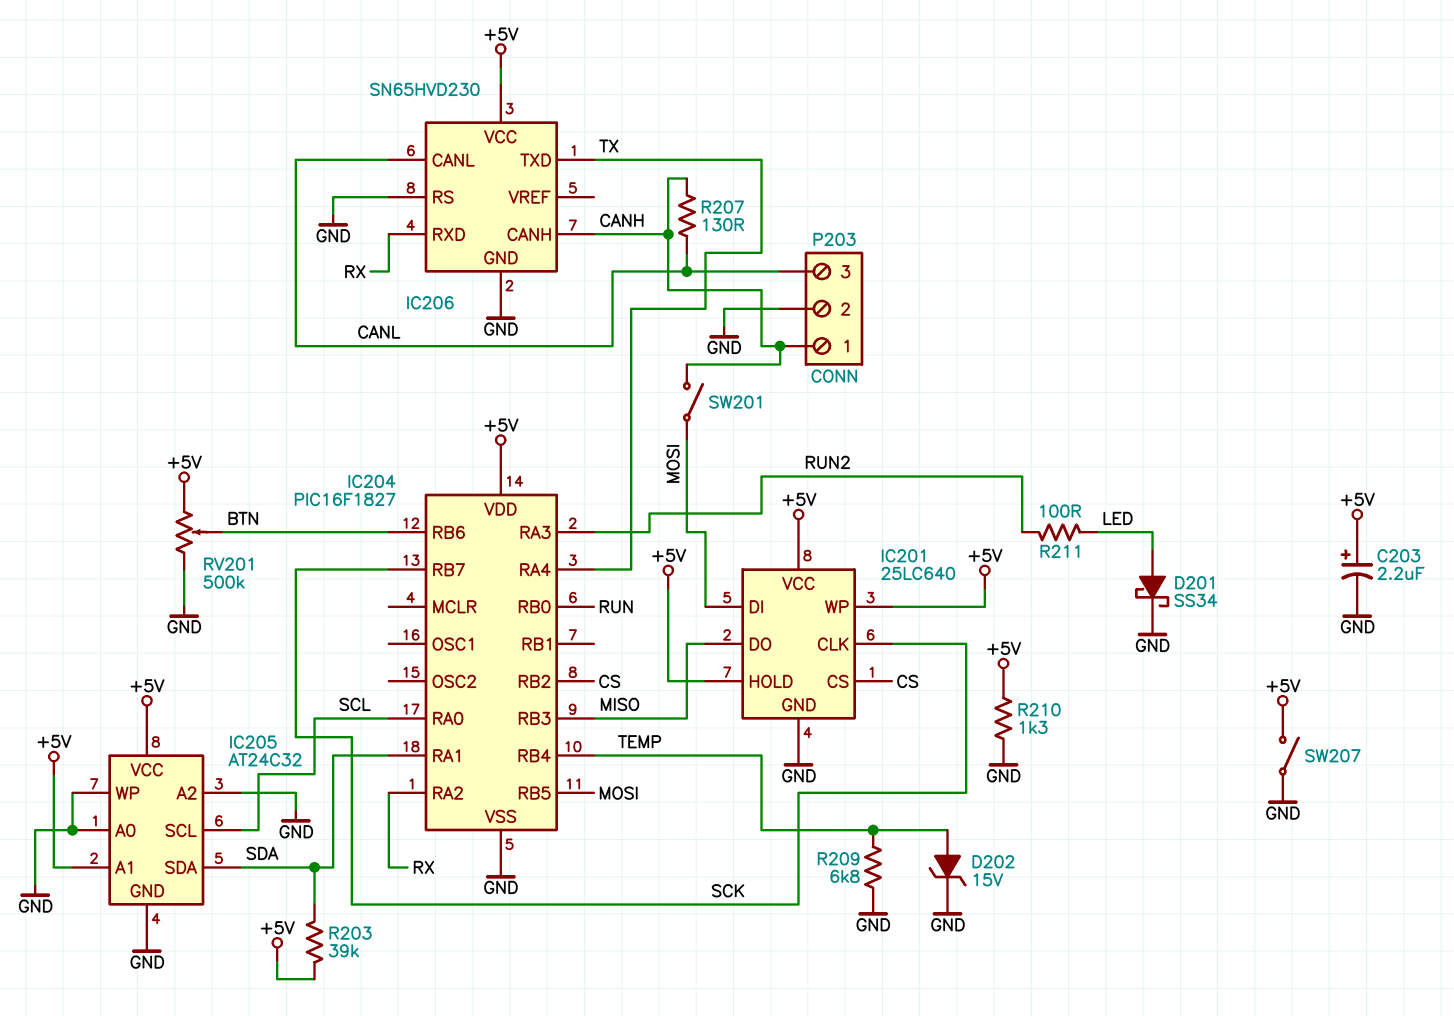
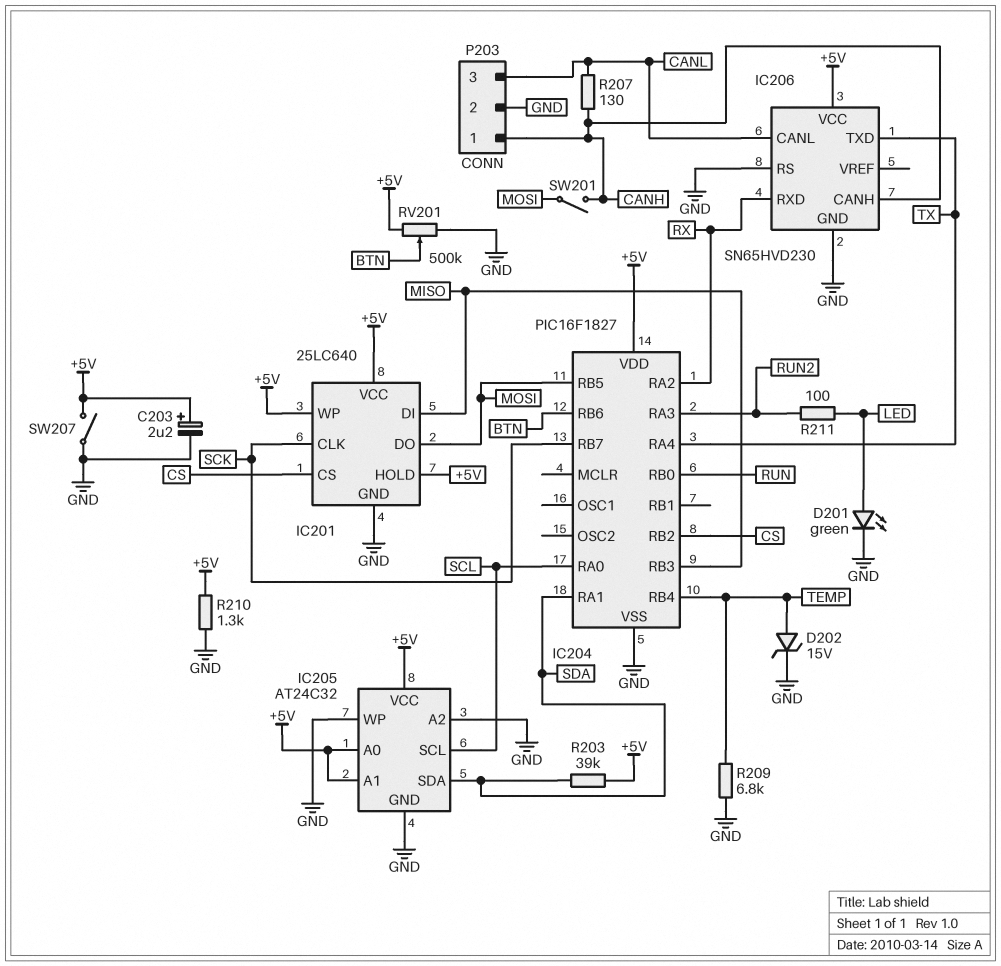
D201: schottky SS34 (A LED, K GND) -> LED green (A LED, K GND)
IC201 pin DI: MOSI -> MISO
IC201 pin DO: MISO -> MOSI
IC205 pin A0: GND -> +5V

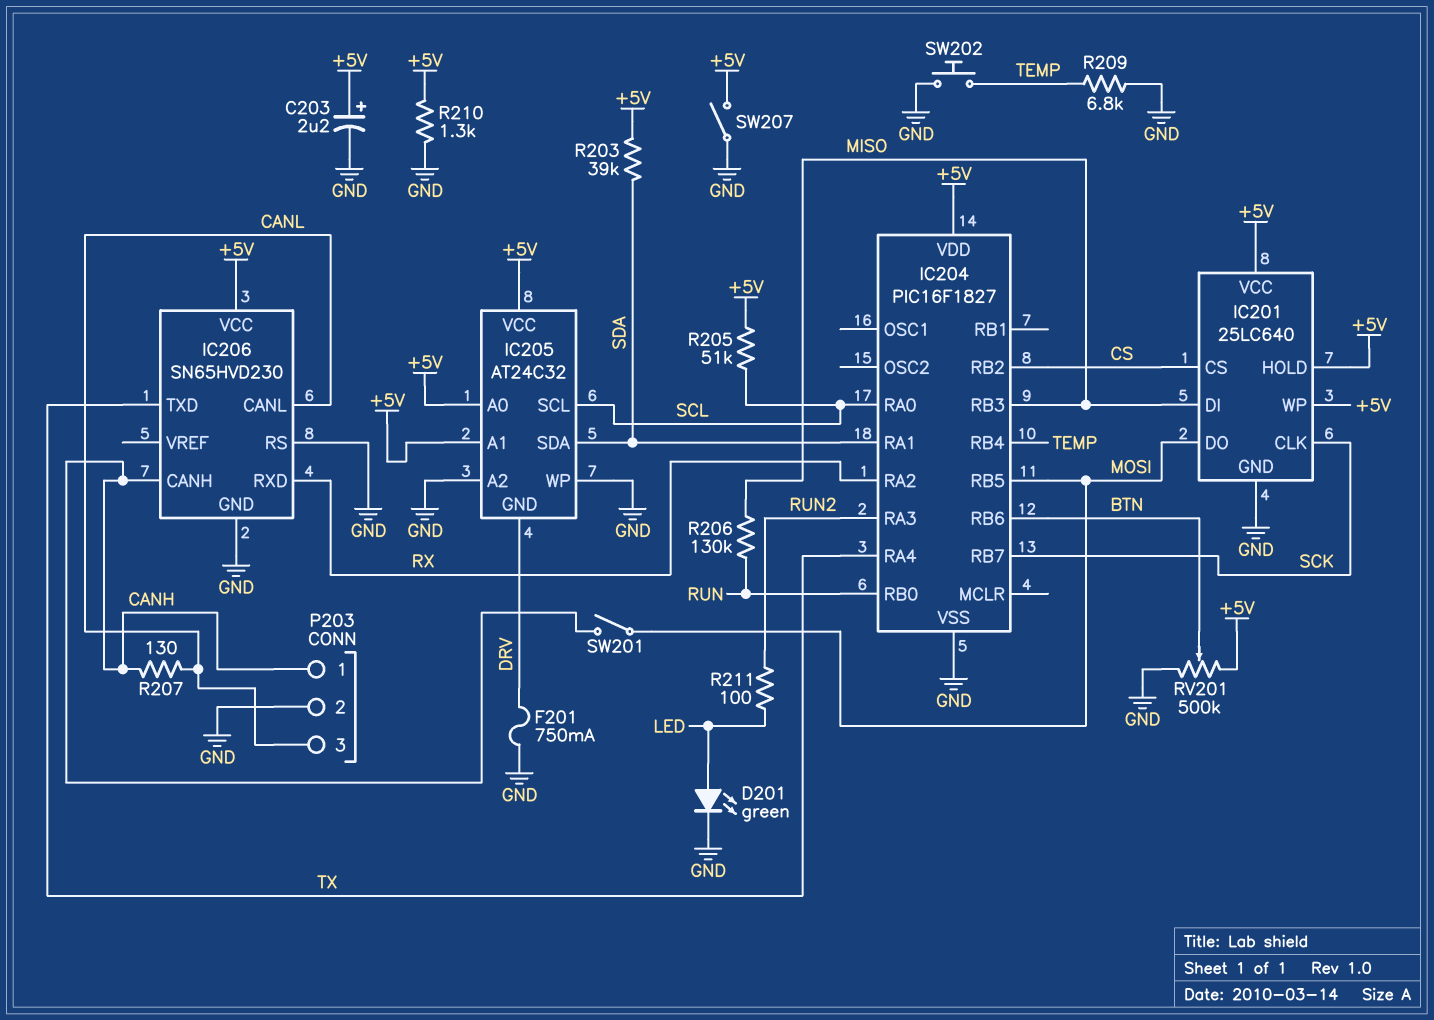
D202: zener 15V (A TEMP, K GND) -> none
F201: none -> 750mA (DRV, GND)
IC205 pin GND: GND -> DRV
R205: none -> 51k (+5V, SCL)
R206: none -> 130k (MISO, RUN)
SW202: none -> button (GND, TEMP)

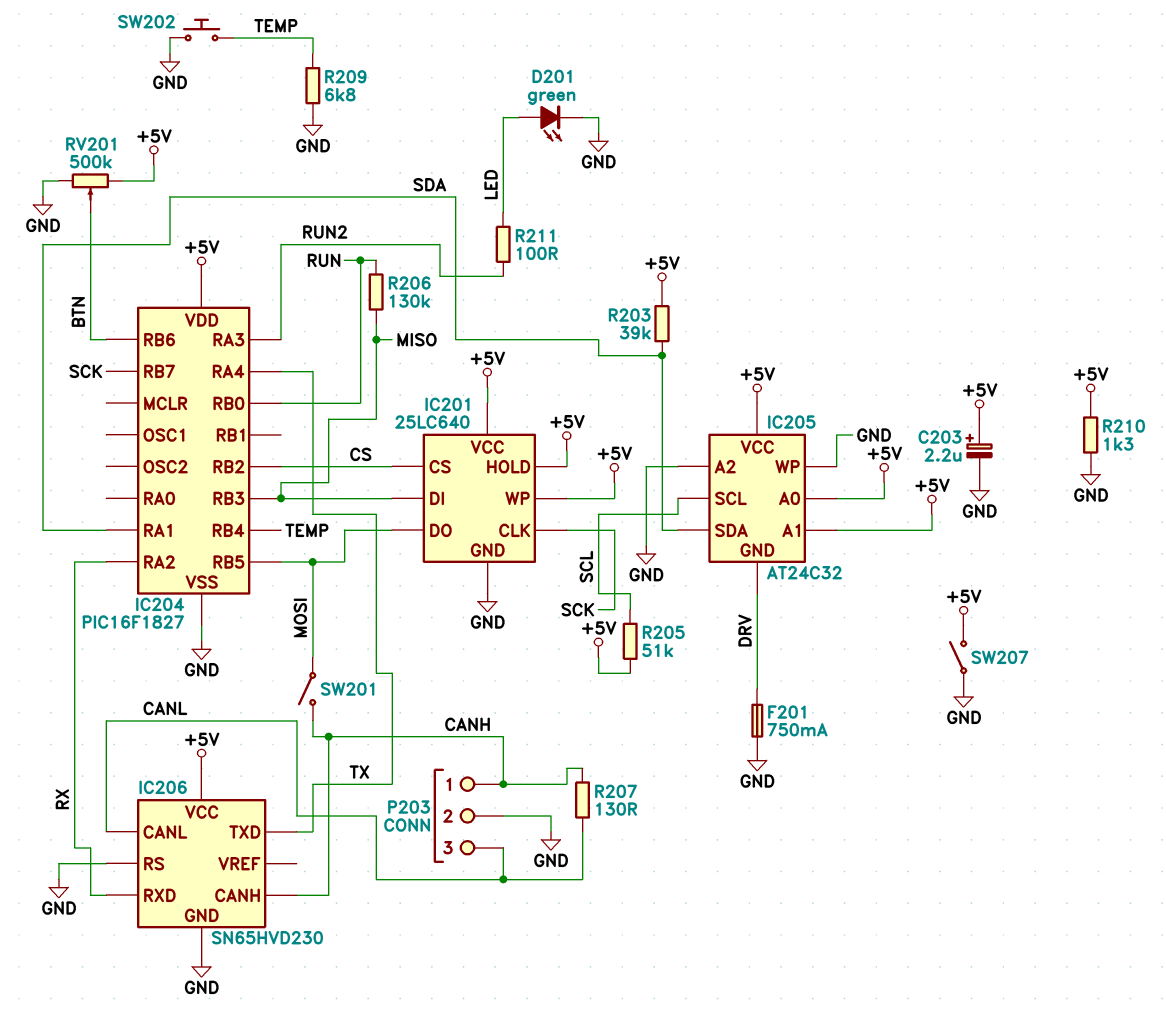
IC204 pin RA0: SCL -> none

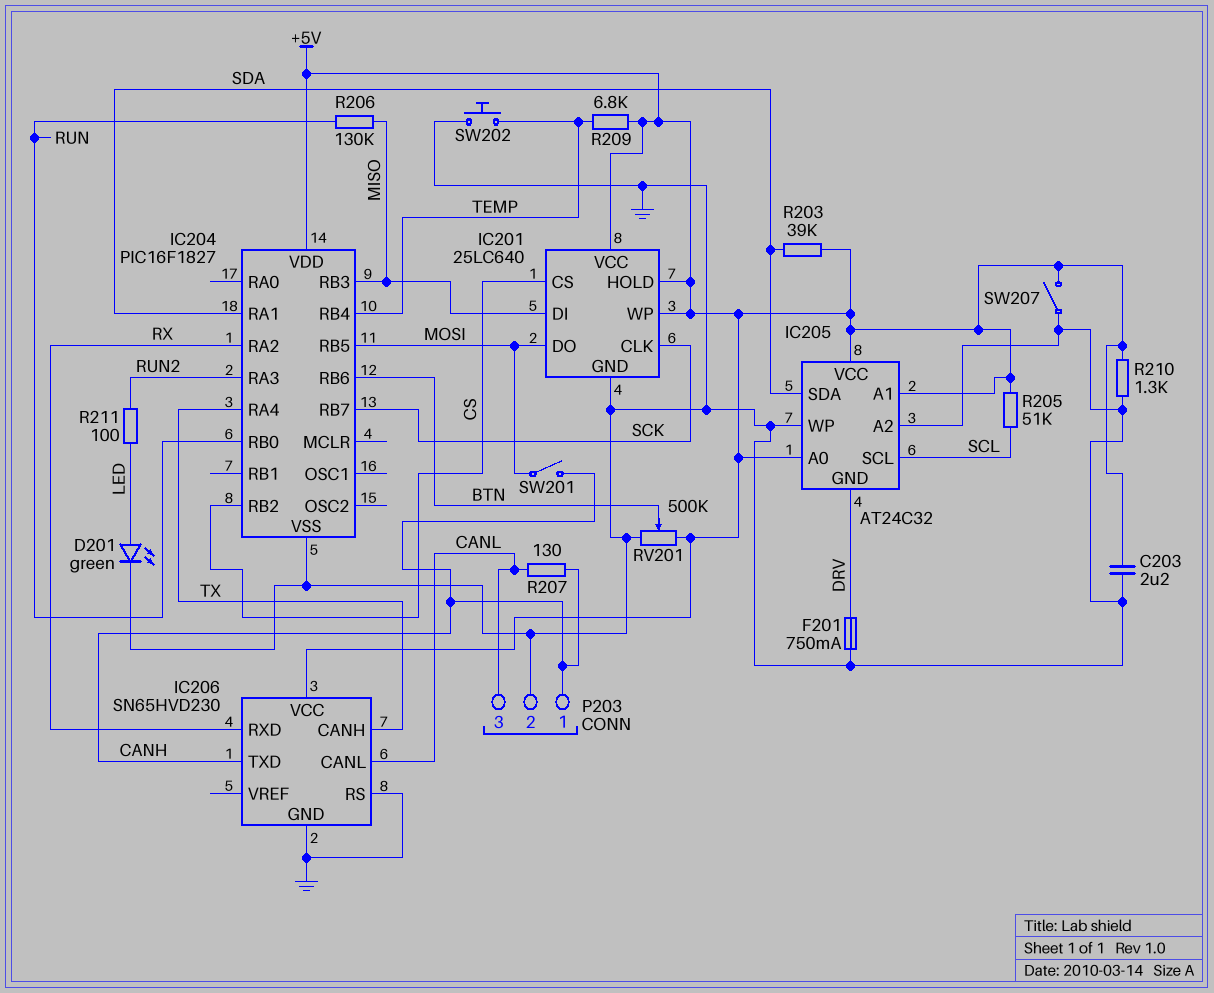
C203: 2.2uF (plus +5V, minus GND) -> 2.2uF (+5V, GND)
IC206 pin CANH: CANH -> TX
IC206 pin TXD: TX -> CANH
R209: 6.8k (GND, TEMP) -> 6.8k (+5V, TEMP)

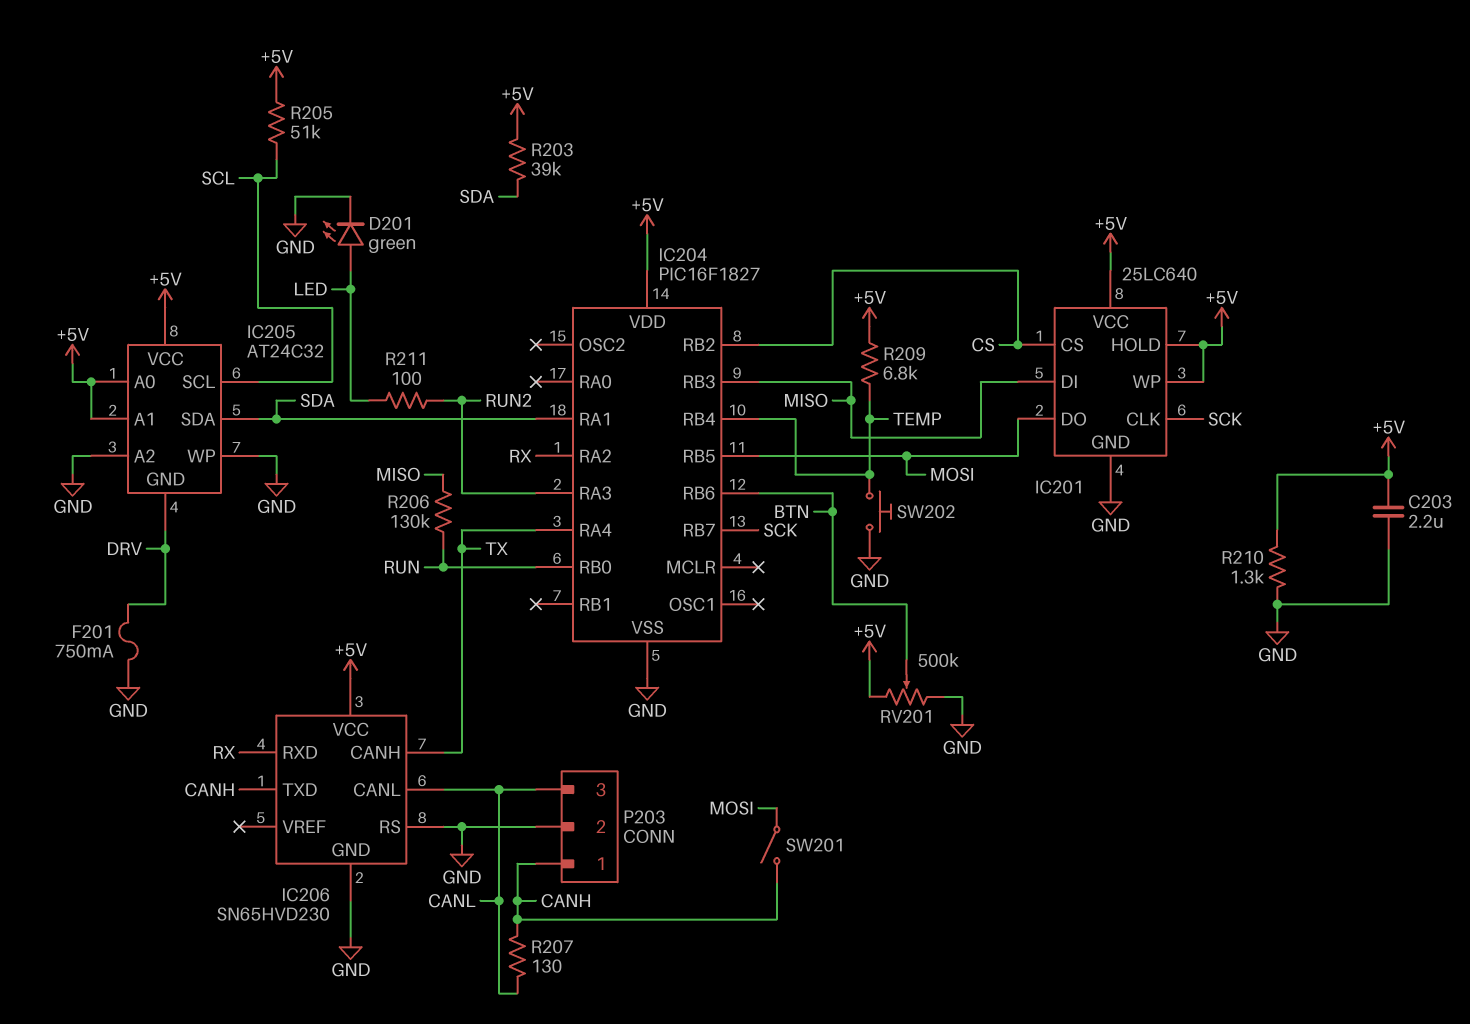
SW207: switch (+5V, GND) -> none

